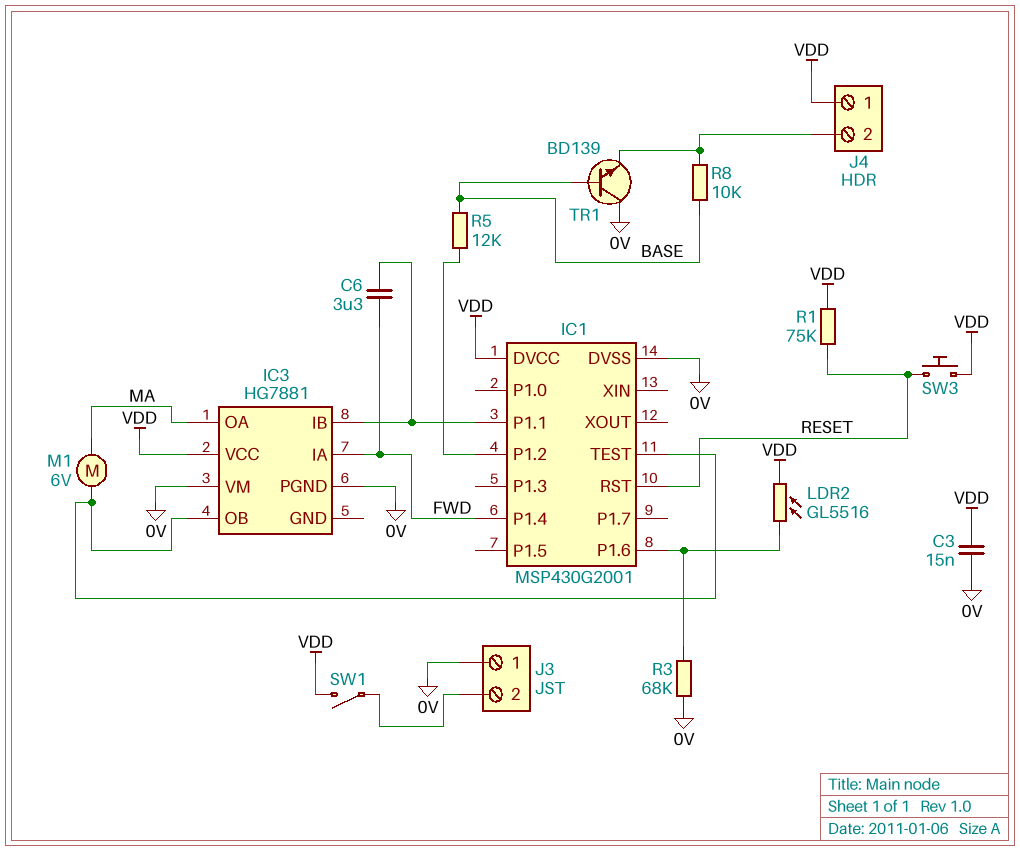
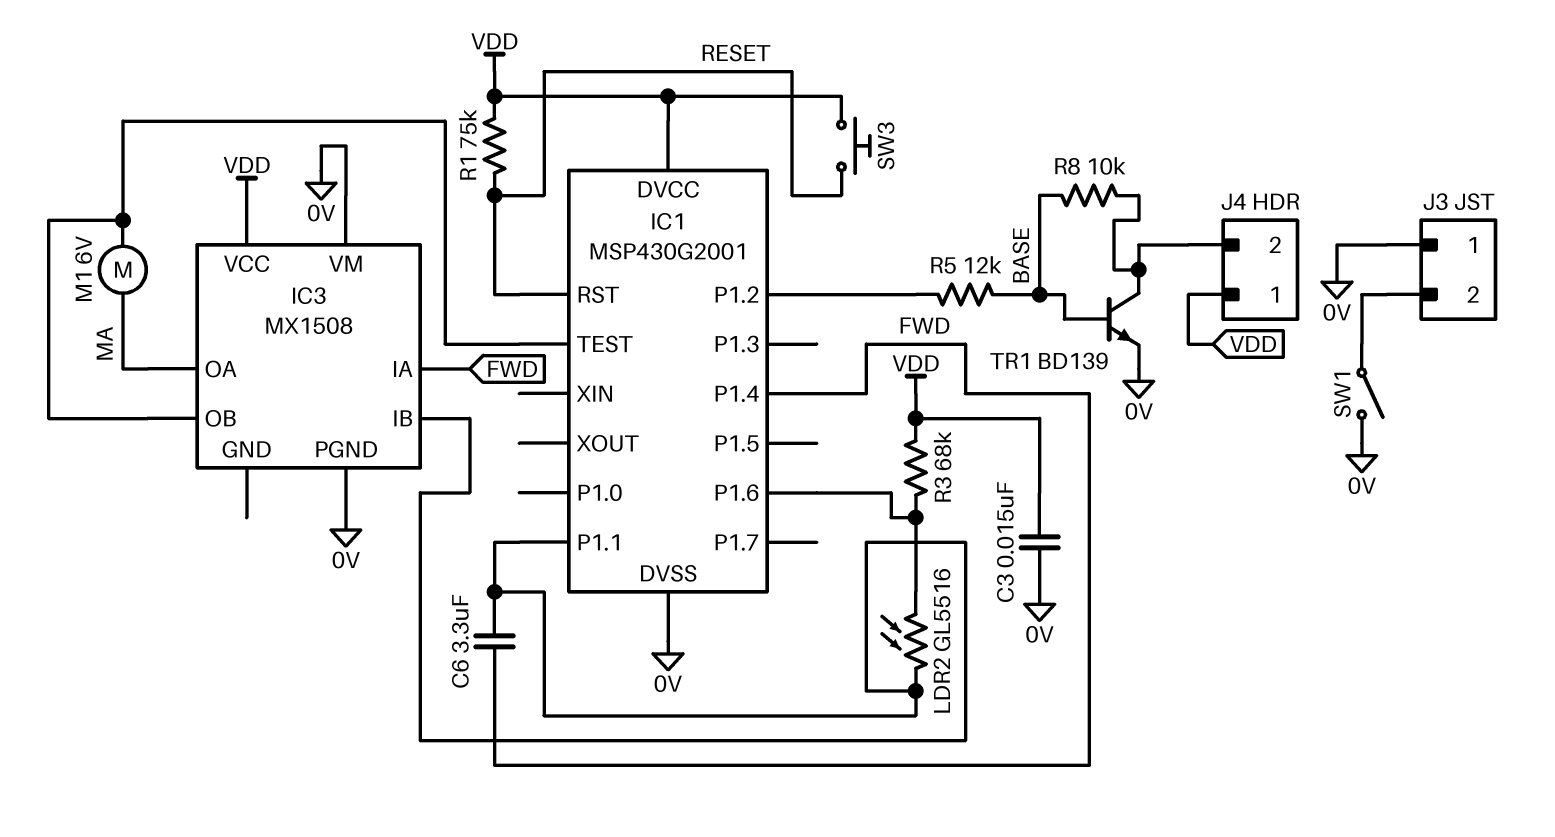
IC3: HG7881 -> MX1508
LDR2: GL5516 (IC1/P1.6, VDD) -> GL5516 (IC1/P1.1, IC1/P1.6)
R3: 68k (0V, IC1/P1.6) -> 68k (IC1/P1.6, VDD)
SW1: switch (J3/2, VDD) -> switch (0V, J3/2)
TR1: NPN BD139 (B BASE, C 0V, E J4/2) -> NPN BD139 (B BASE, C J4/2, E 0V)

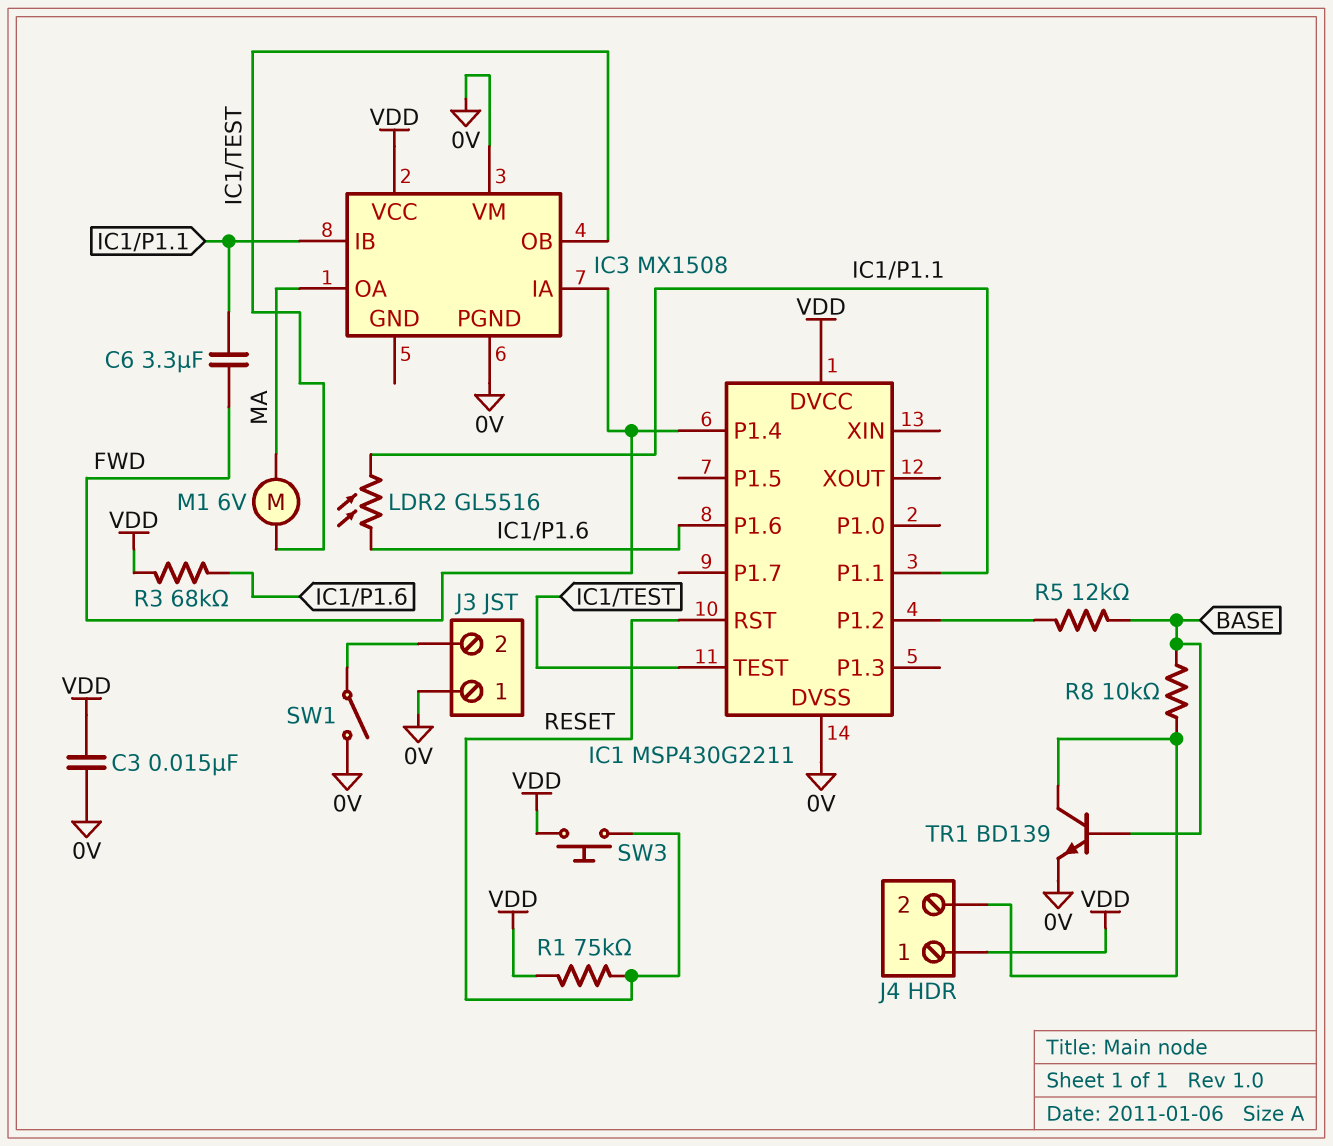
IC1: MSP430G2001 -> MSP430G2211

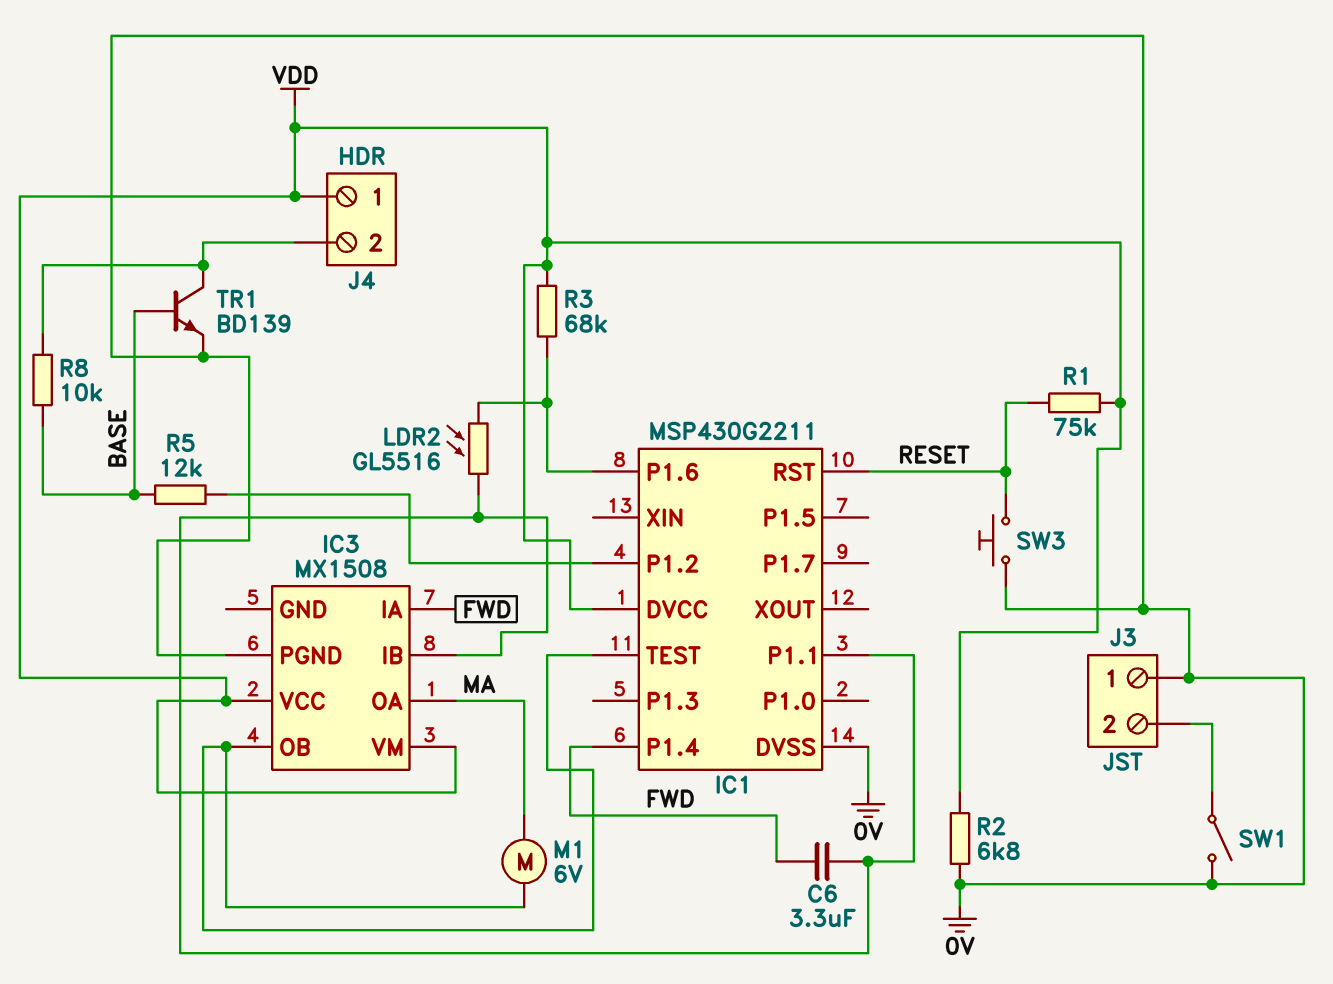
C3: 15nF (0V, VDD) -> none
IC3 pin VM: 0V -> VDD
R2: none -> 6.8k (0V, VDD)
SW3: button (RESET, VDD) -> button (0V, RESET)

